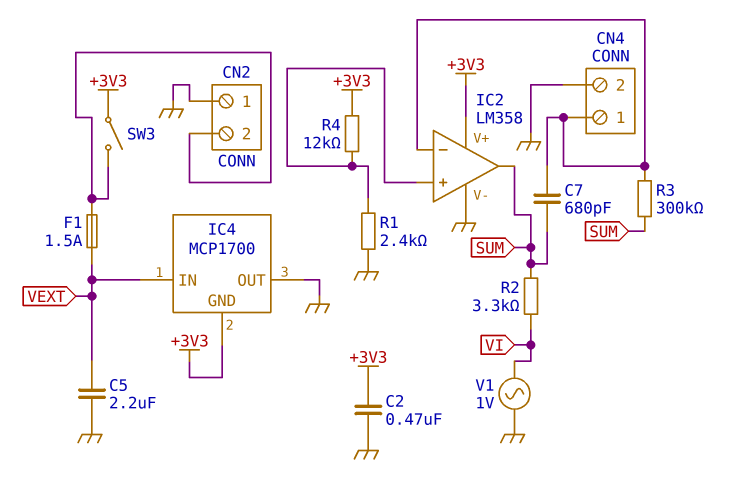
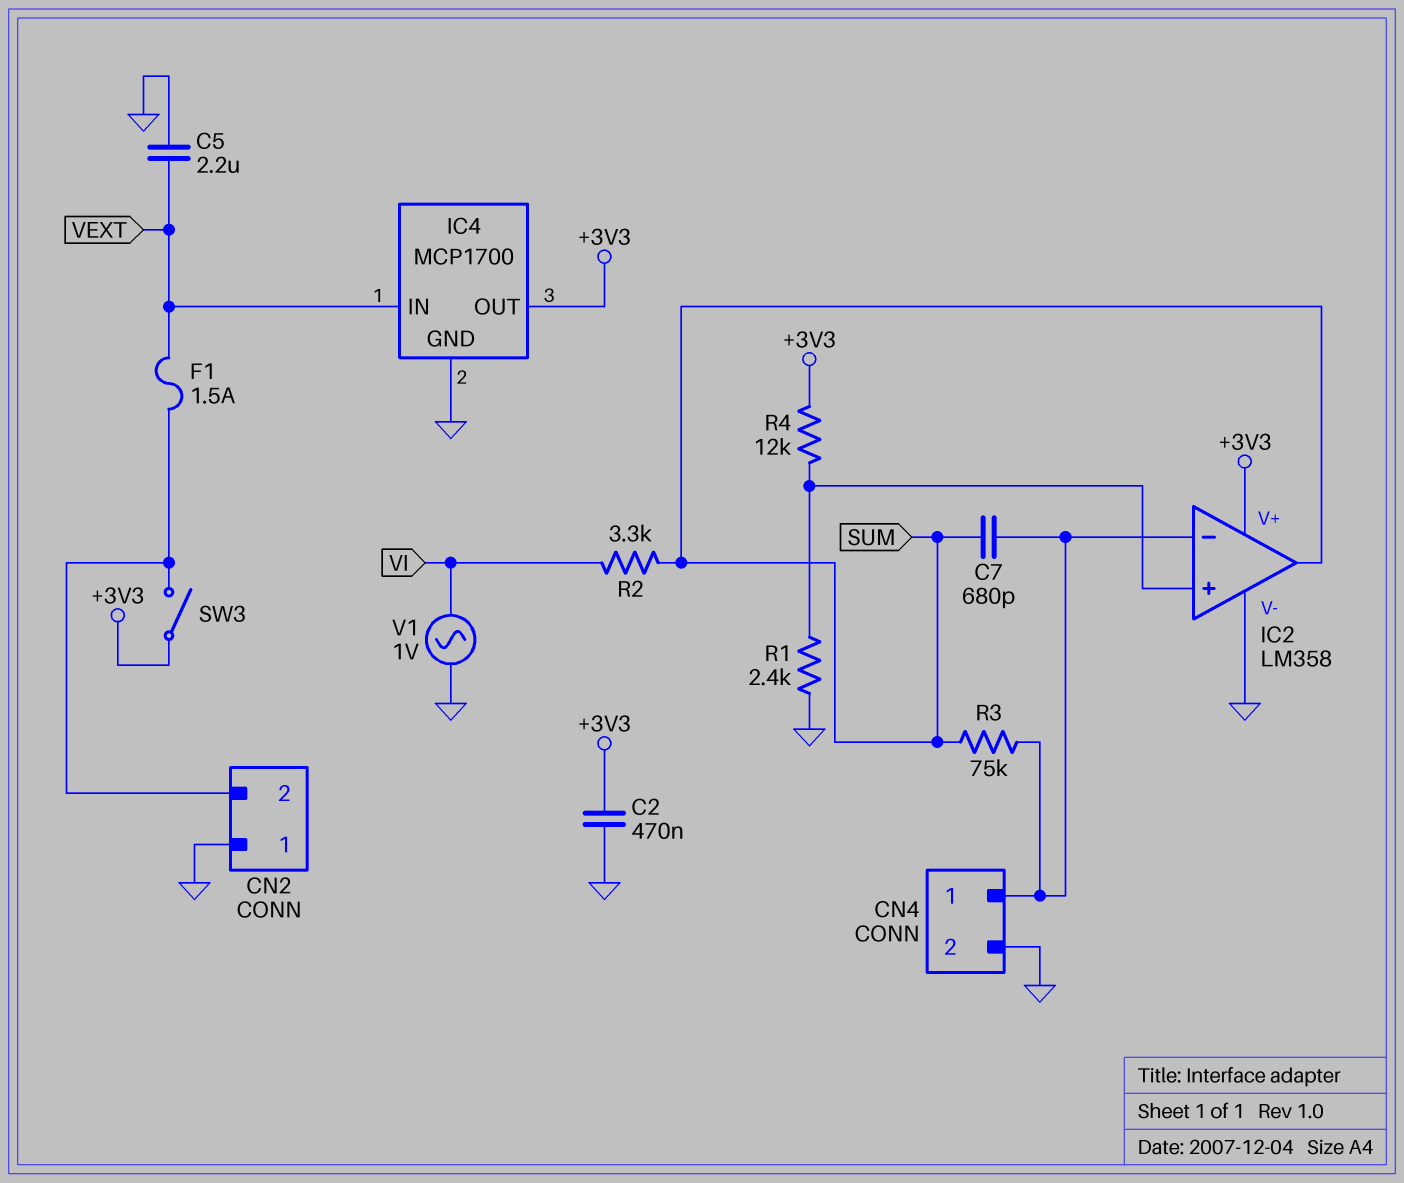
IC4 pin GND: +3V3 -> GND
IC4 pin OUT: GND -> +3V3
R3: 300k (CN4/1, SUM) -> 75k (CN4/1, SUM)

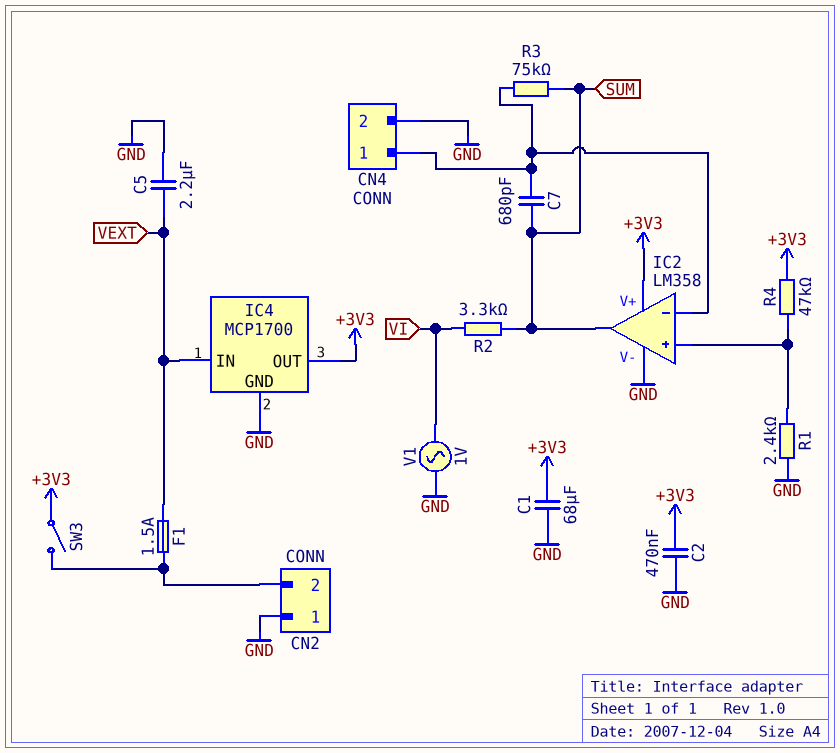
C1: none -> 68uF (+3V3, GND)
R4: 12k (+3V3, IC2/in+) -> 47k (+3V3, IC2/in+)

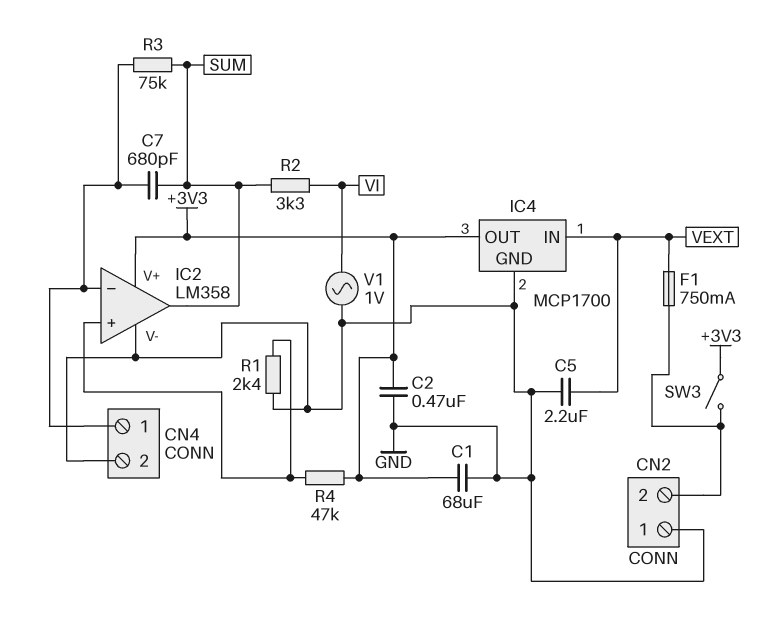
F1: 1.5A (CN2/2, VEXT) -> 750mA (CN2/2, VEXT)

